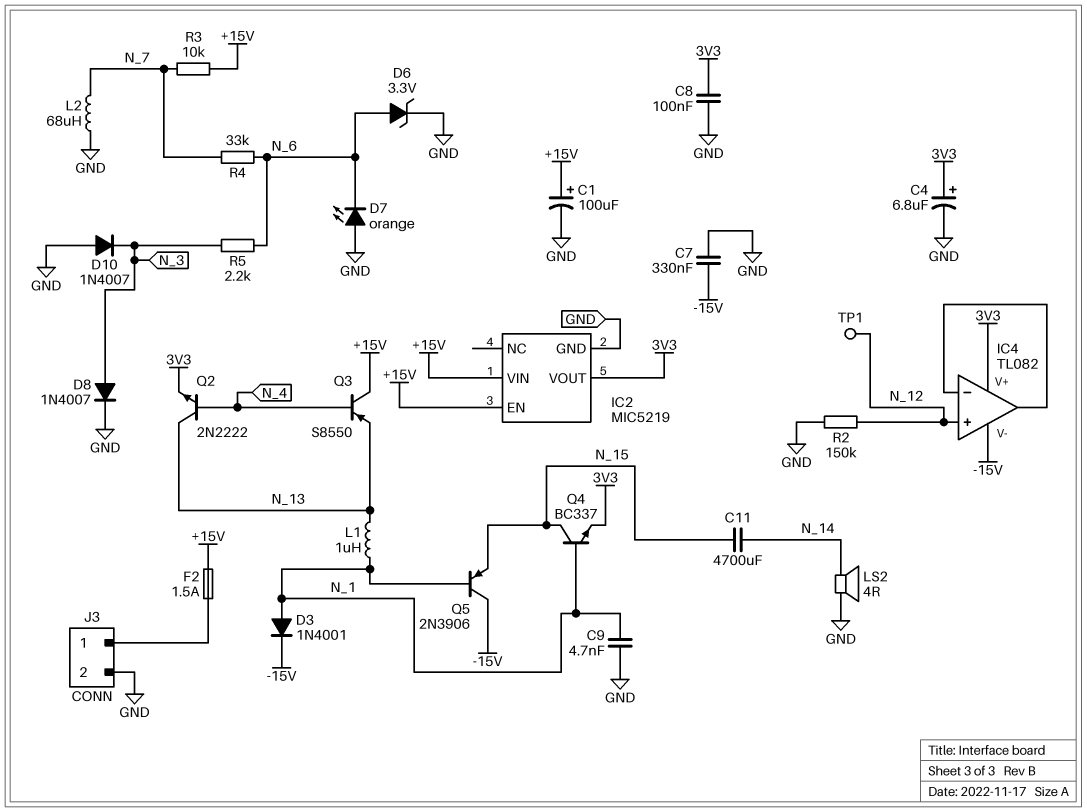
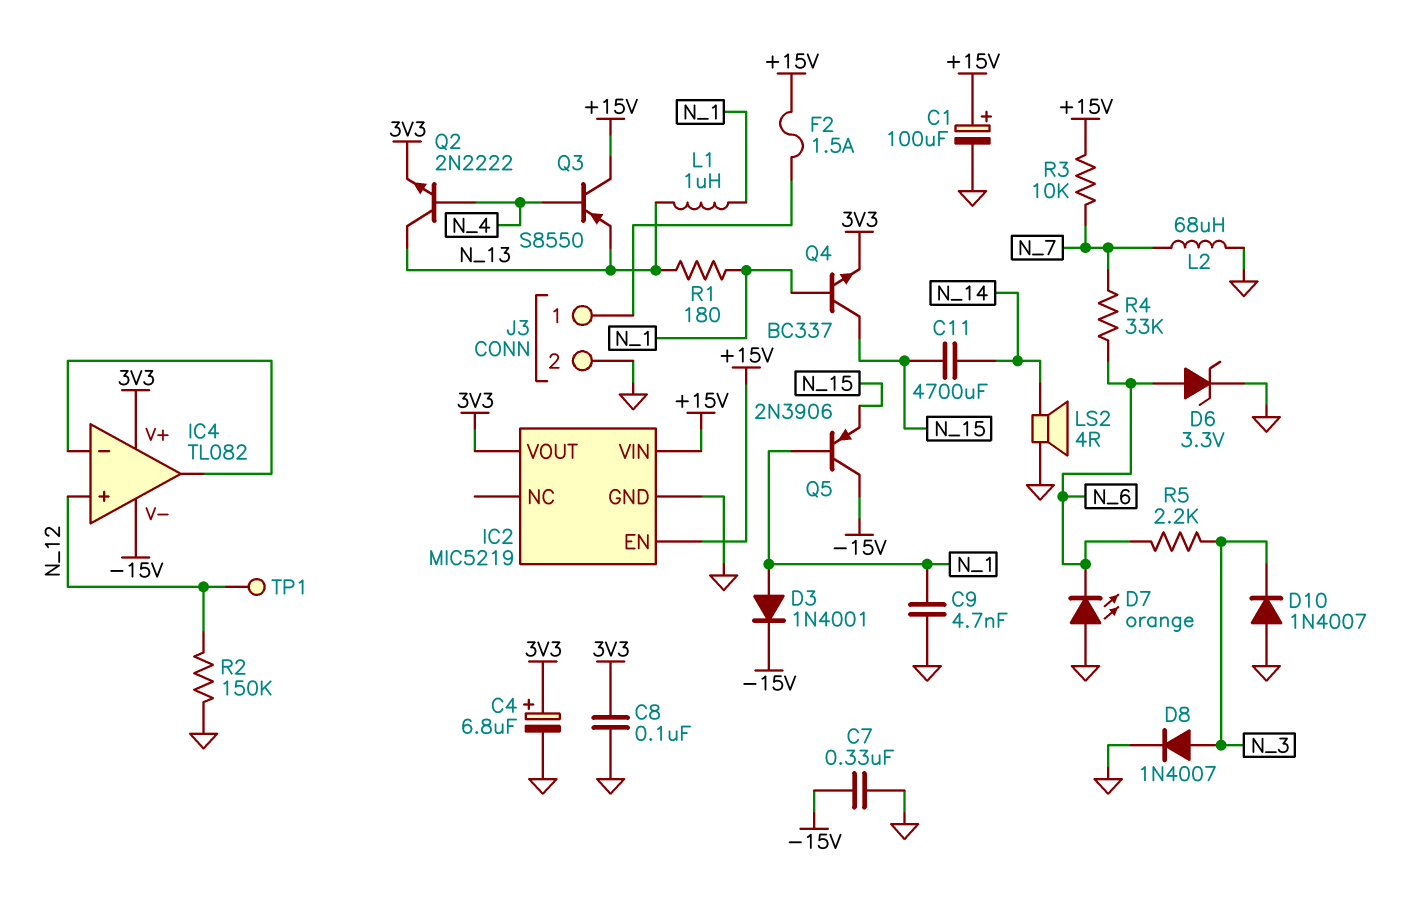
R1: none -> 180 (N_1, N_13)

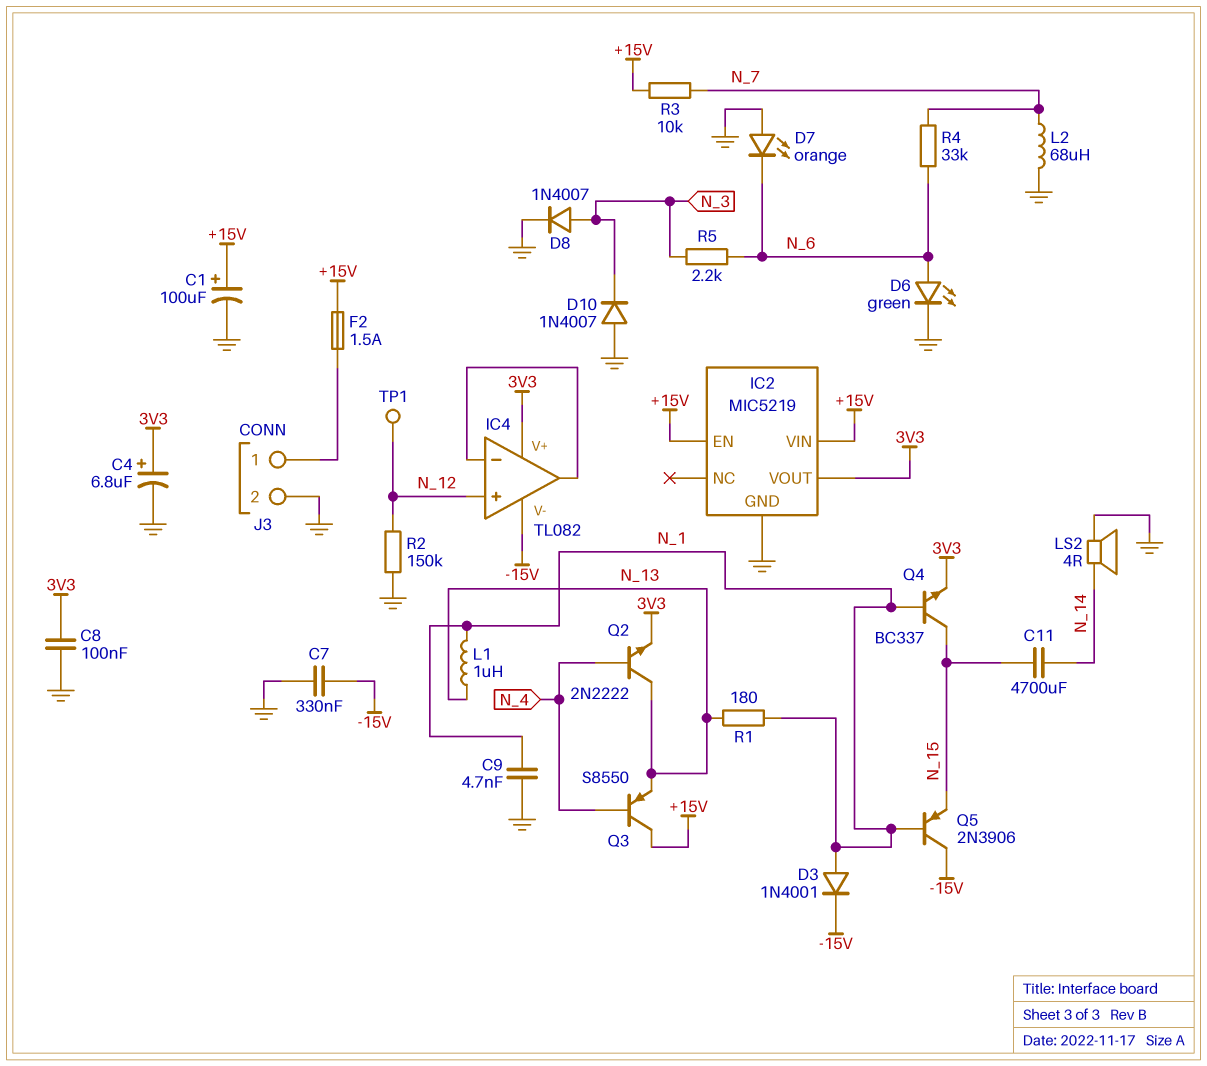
D6: zener 3.3V (A N_6, K GND) -> LED green (A N_6, K GND)

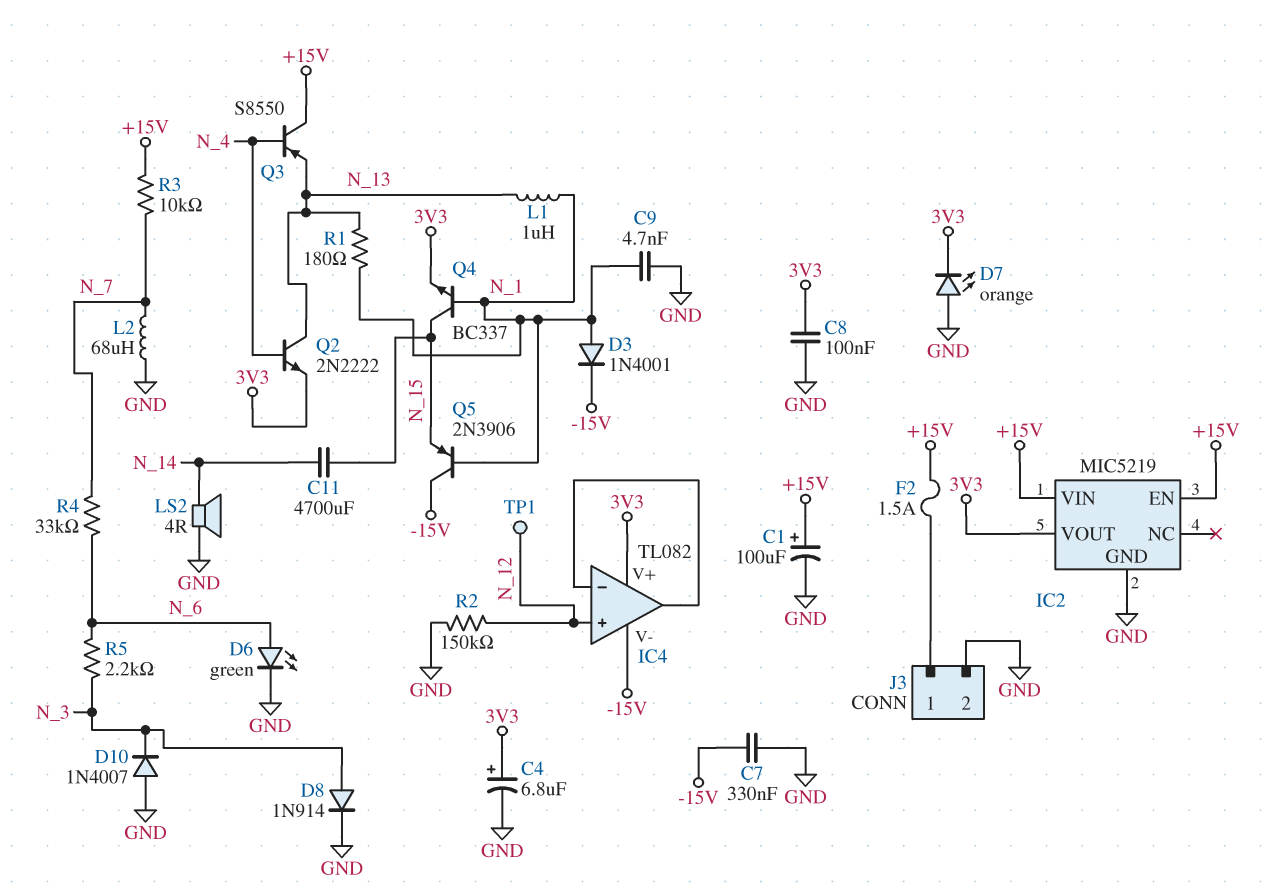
D7: LED orange (A GND, K N_6) -> LED orange (A GND, K 3V3)
D8: diode 1N4007 (A N_3, K GND) -> diode 1N914 (A N_3, K GND)

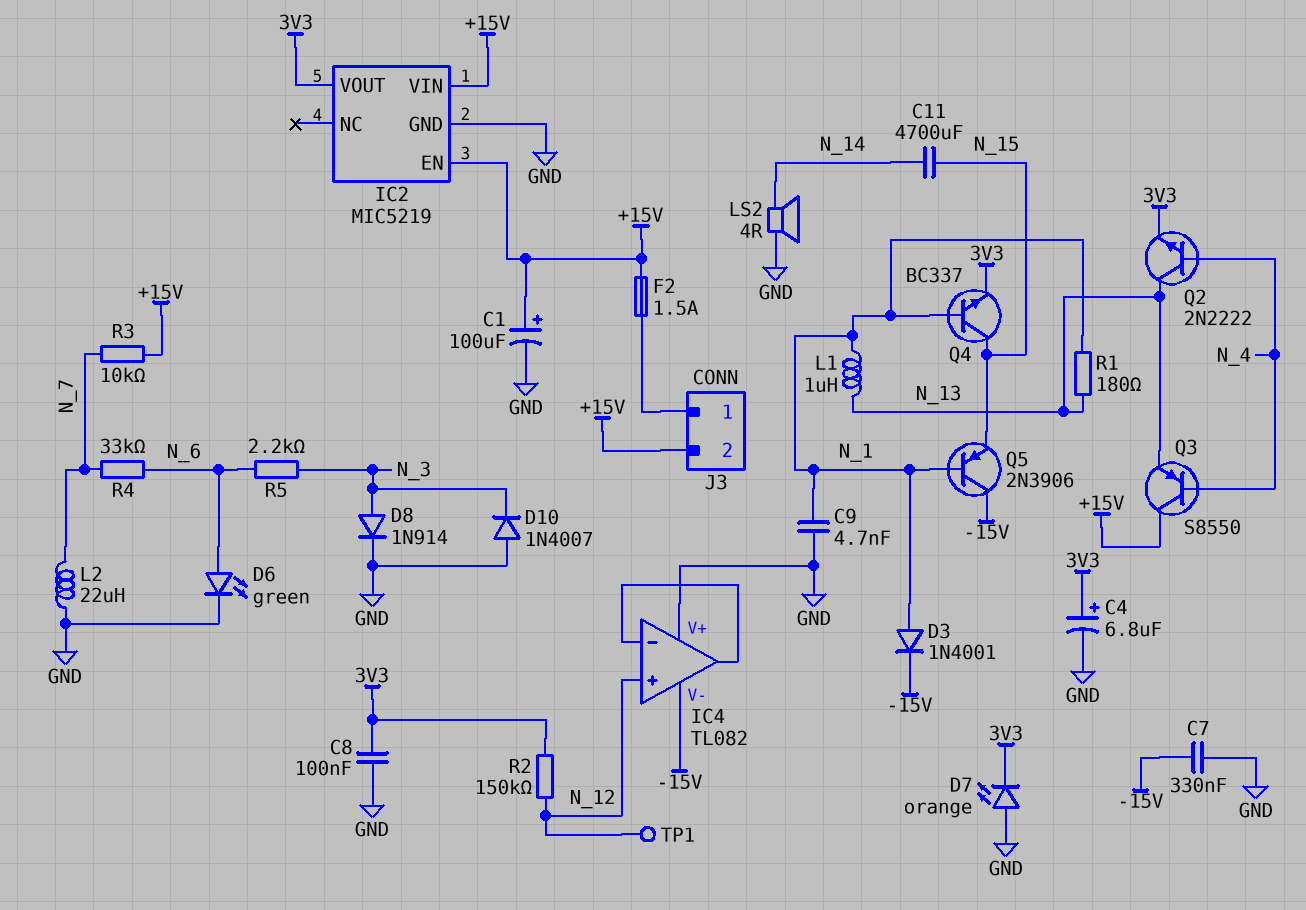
IC4 pin V+: 3V3 -> GND
J3 pin 2: GND -> +15V
L2: 68uH (GND, N_7) -> 22uH (GND, N_7)
R2: 150k (GND, N_12) -> 150k (3V3, N_12)

